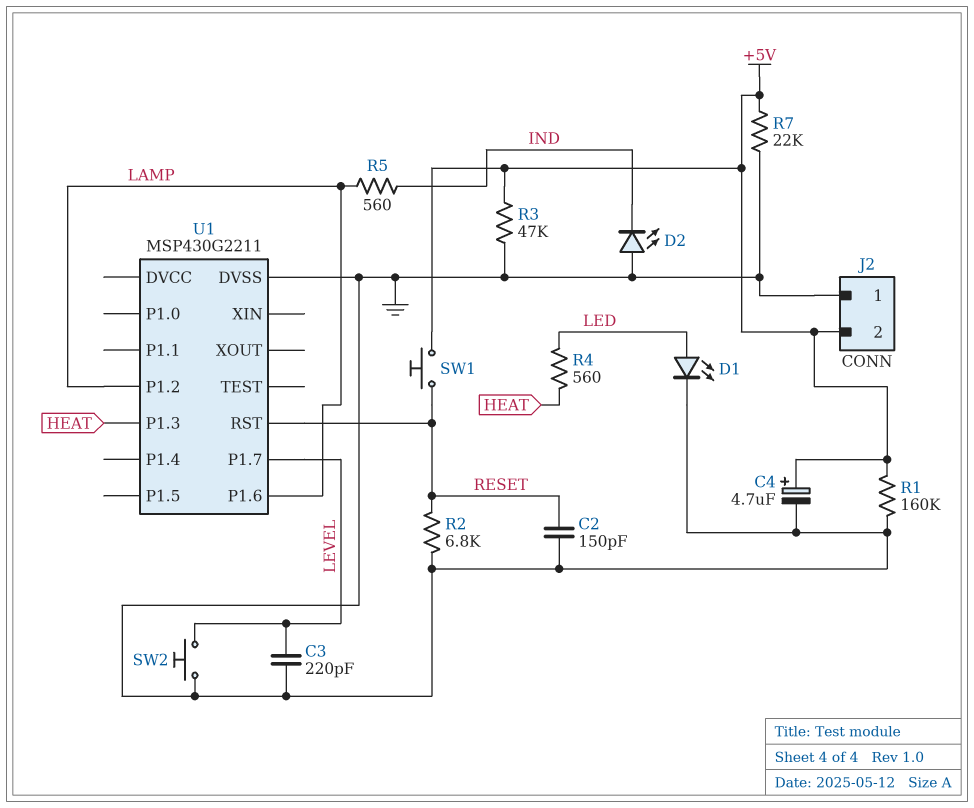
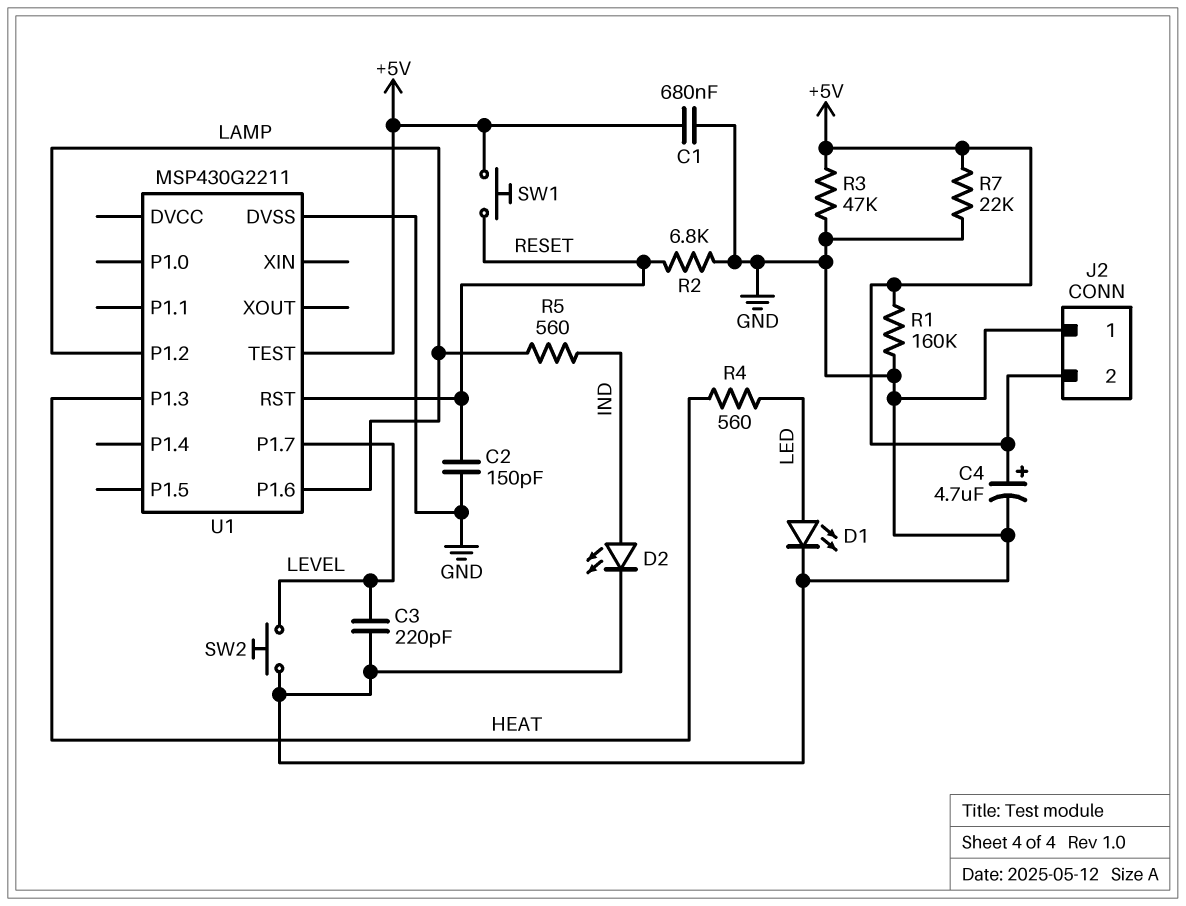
C1: none -> 680nF (+5V, GND)
D2: LED (A GND, K IND) -> LED (A IND, K GND)
U1 pin TEST: none -> +5V

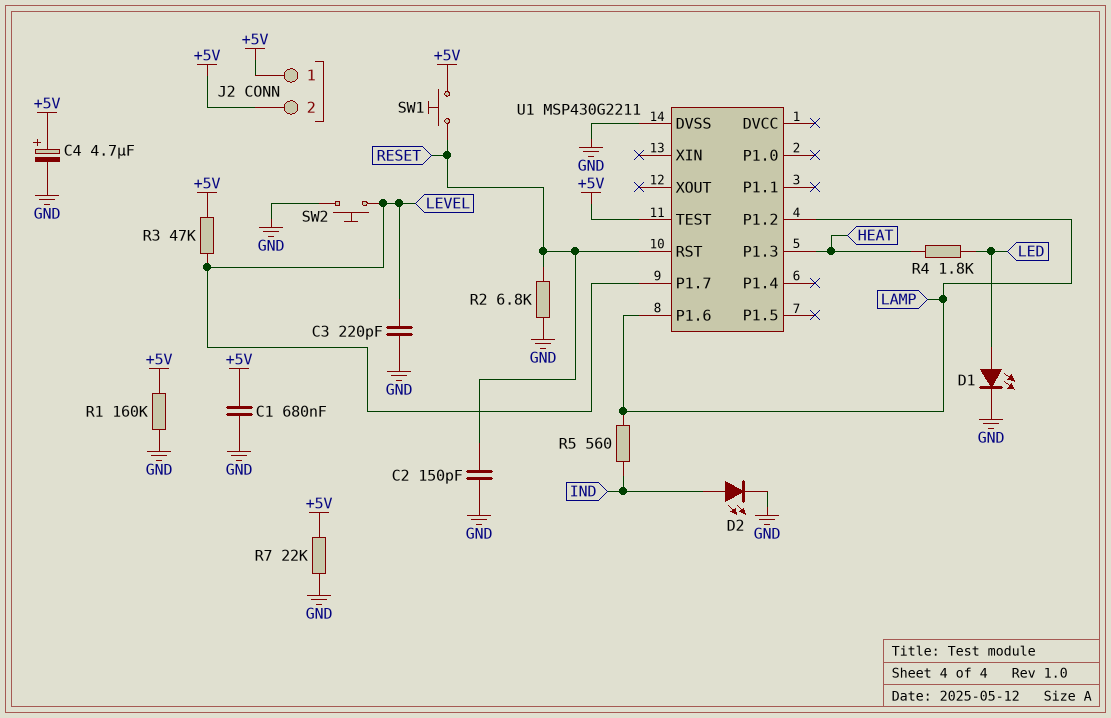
J2 pin 1: GND -> +5V
R3: 47k (+5V, GND) -> 47k (+5V, LEVEL)
R4: 560 (HEAT, LED) -> 1.8k (HEAT, LED)

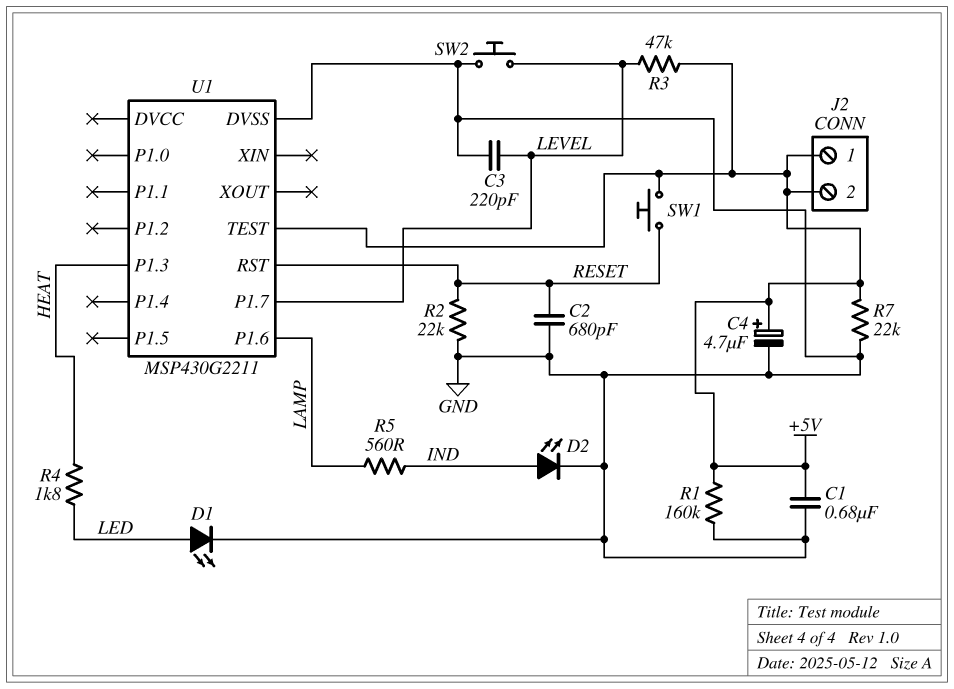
C2: 150pF (GND, RESET) -> 680pF (GND, RESET)
R2: 6.8k (GND, RESET) -> 22k (GND, RESET)
U1 pin P1.2: LAMP -> none

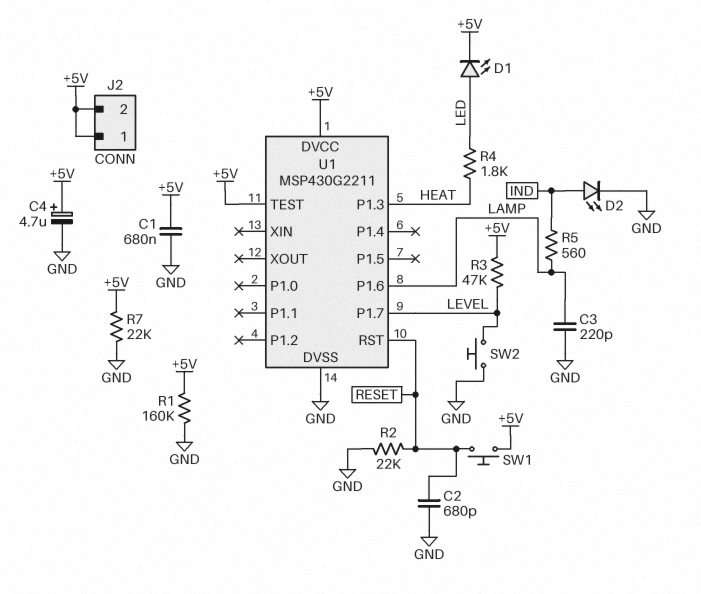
C3: 220pF (GND, LEVEL) -> 220pF (GND, LAMP)
D1: LED (A LED, K GND) -> LED (A LED, K +5V)
U1 pin DVCC: none -> +5V

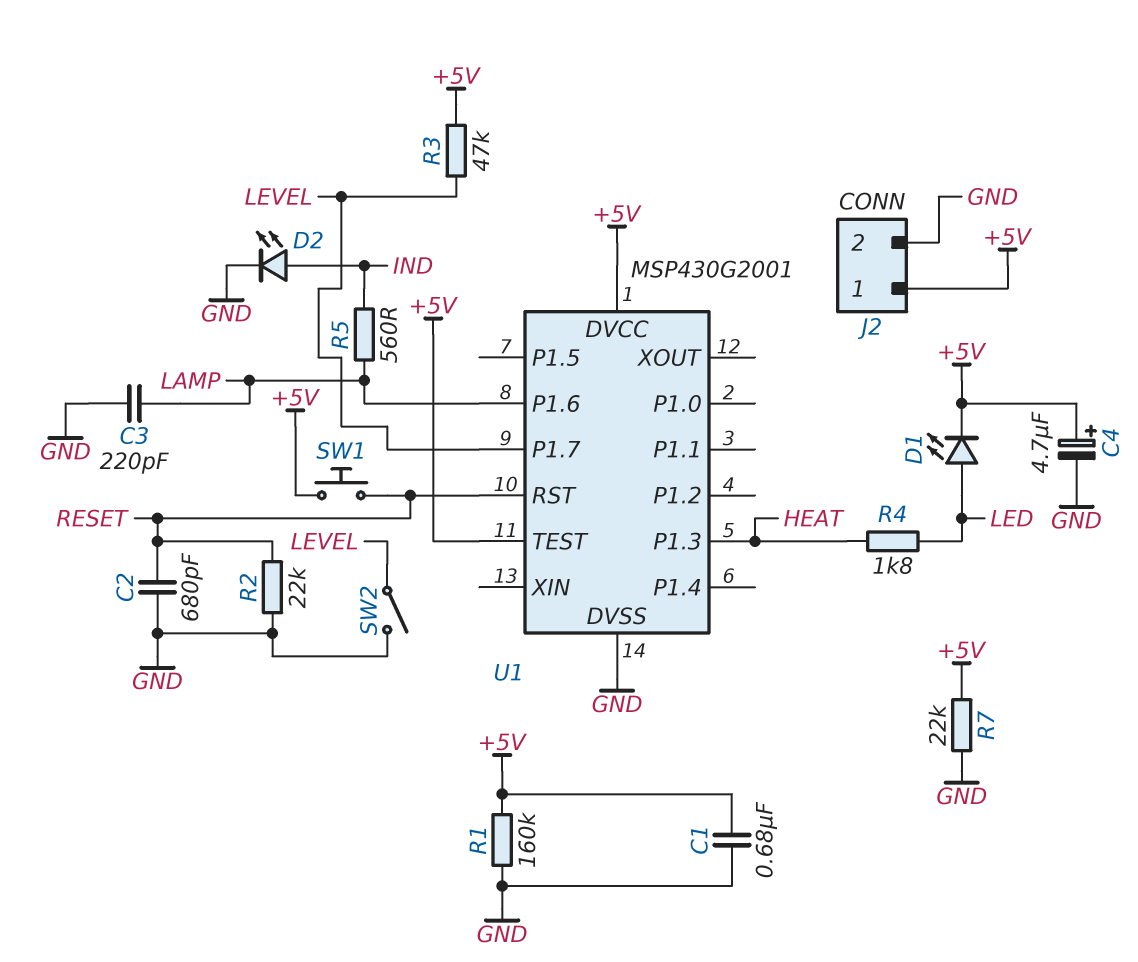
J2 pin 2: +5V -> GND
SW2: button (GND, LEVEL) -> switch (GND, LEVEL)
U1: MSP430G2211 -> MSP430G2001

